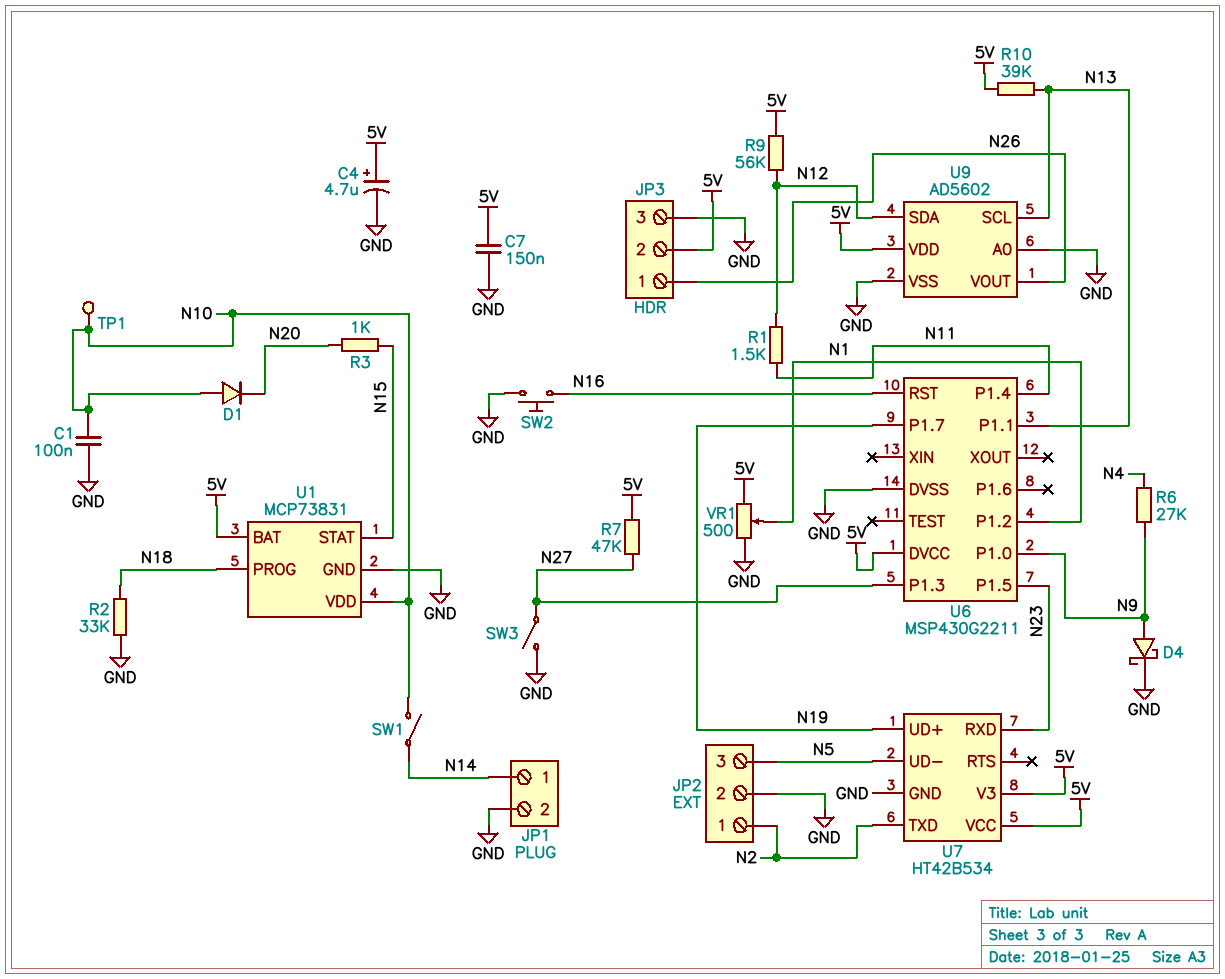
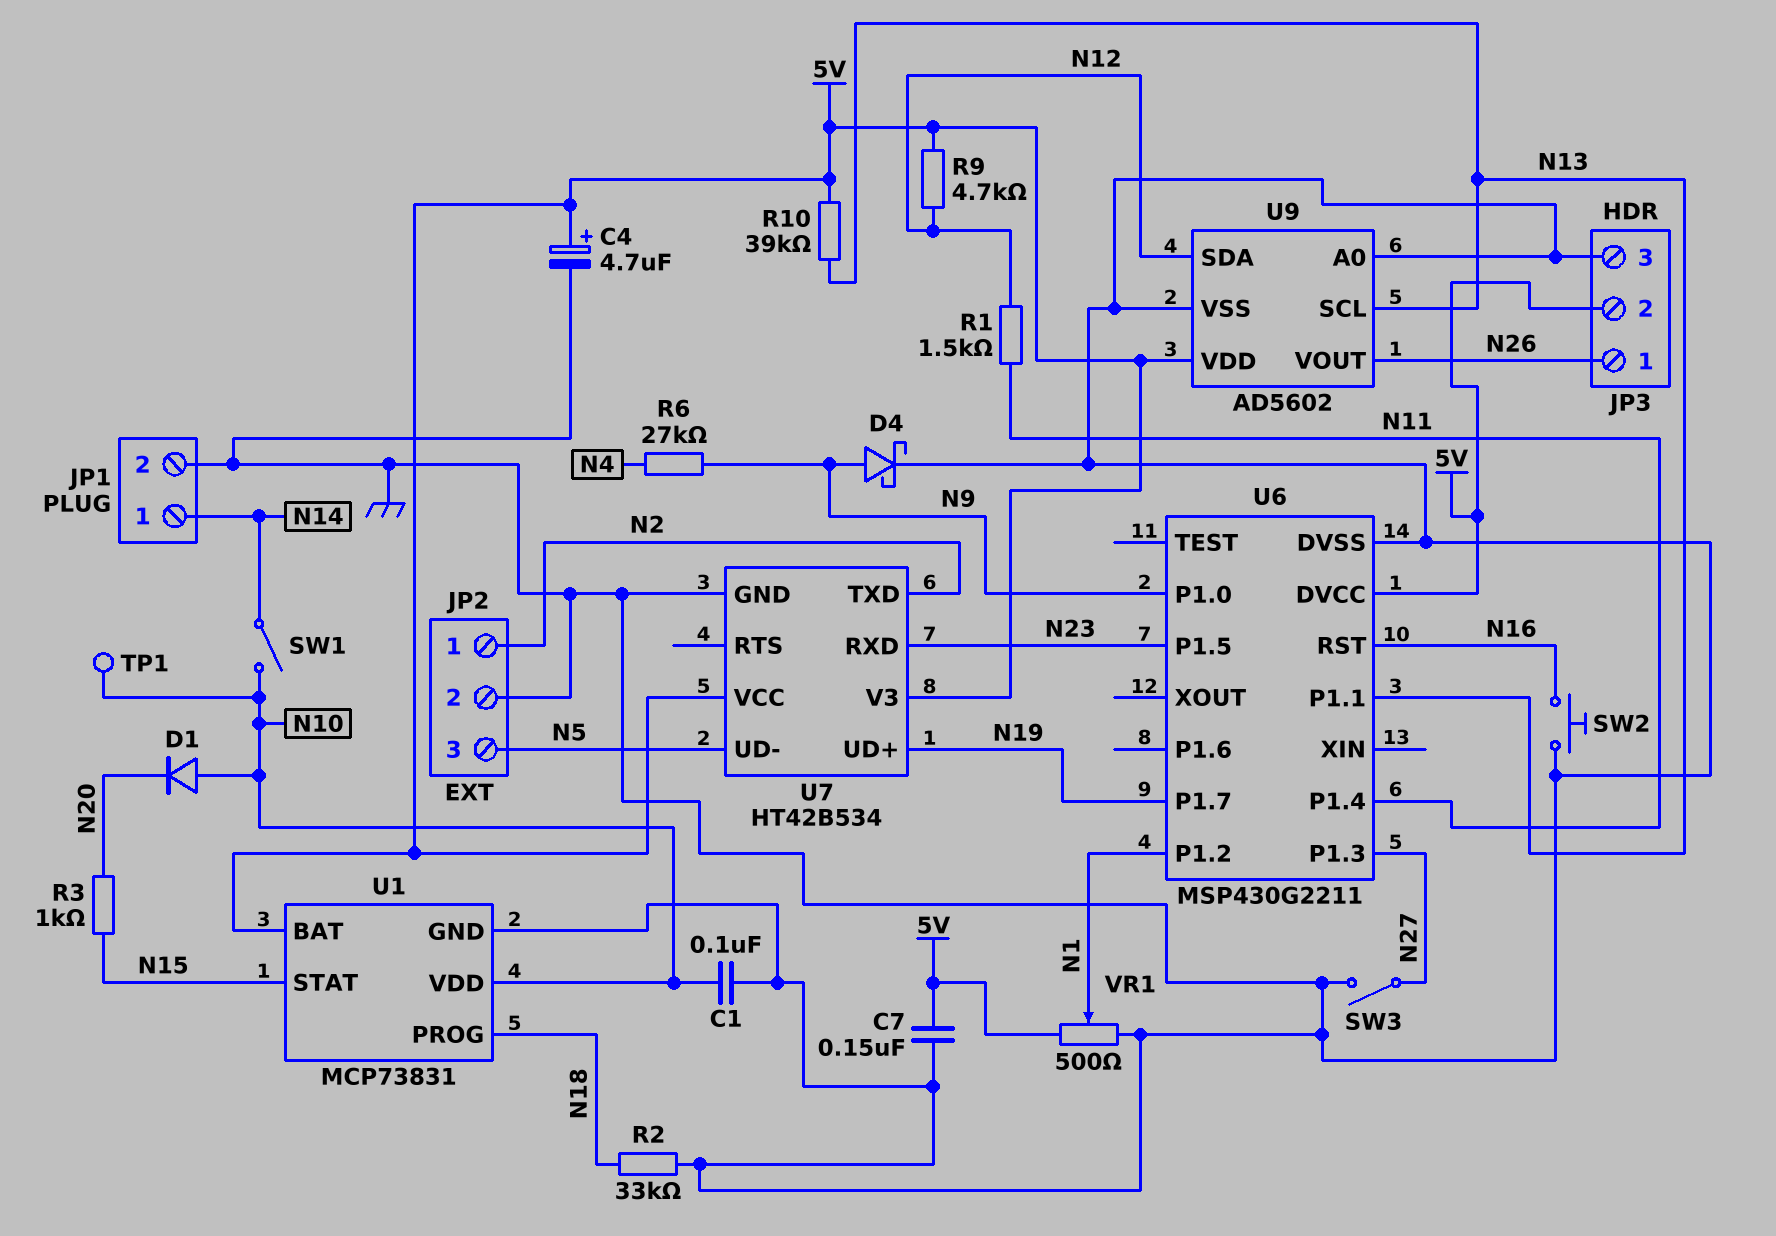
R7: 47k (5V, N27) -> none
R9: 56k (5V, N12) -> 4.7k (5V, N12)

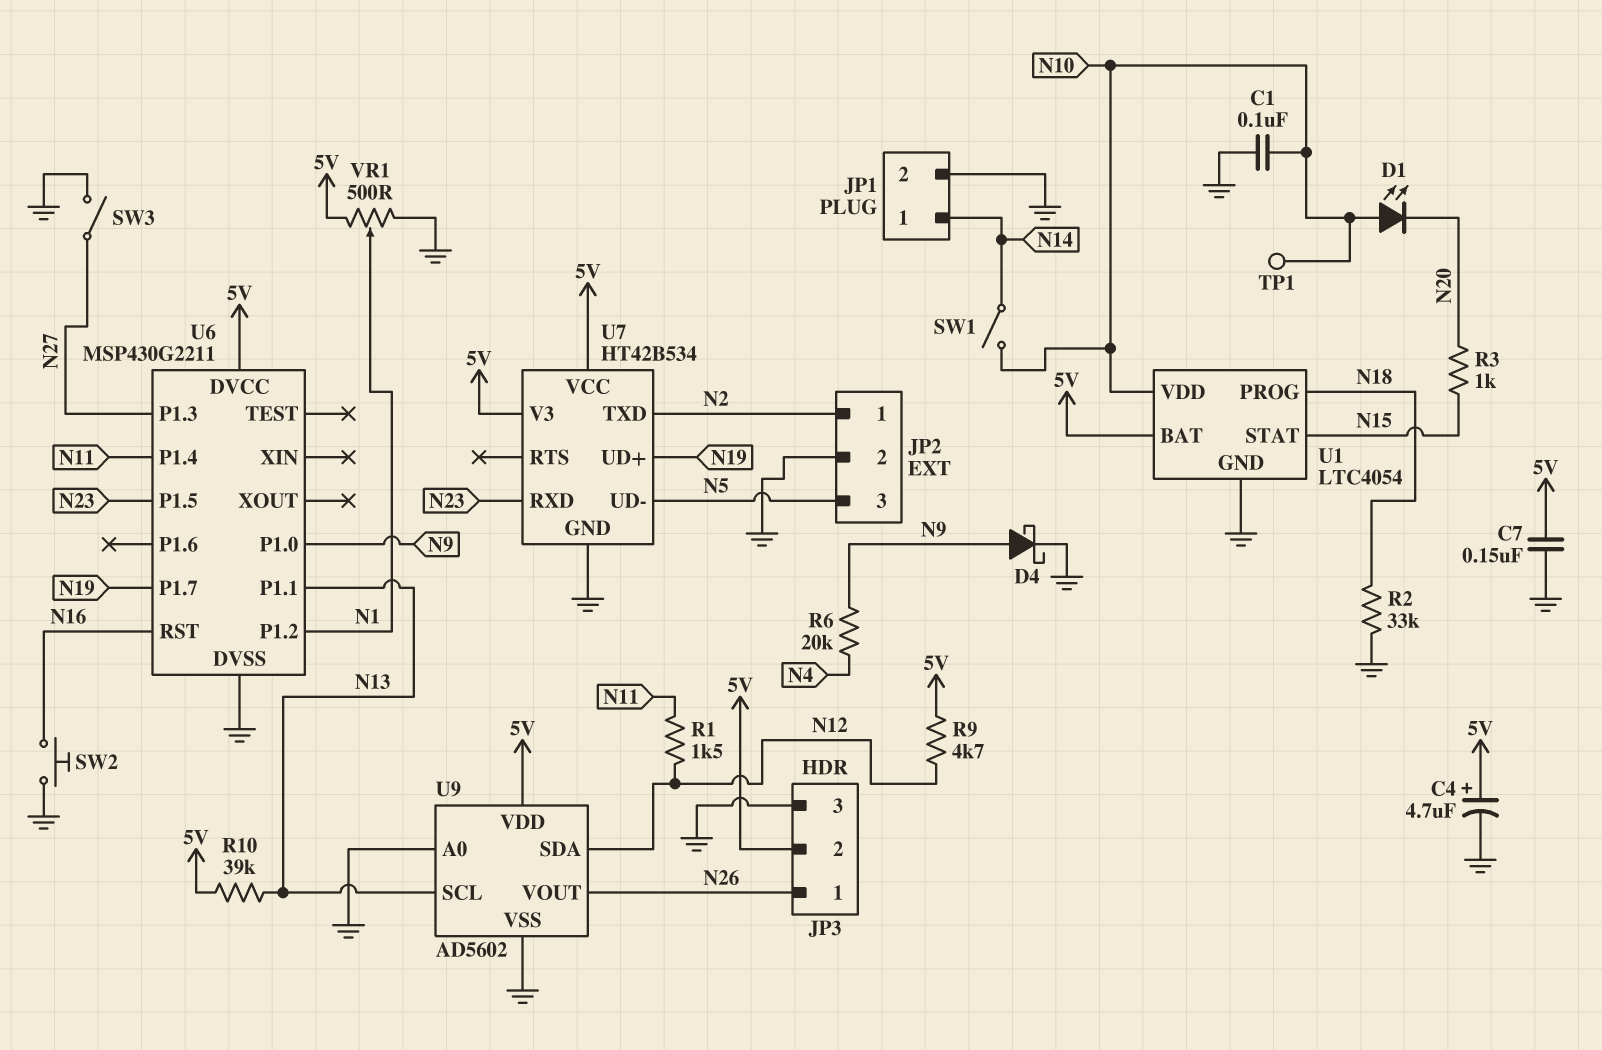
D1: diode (A N10, K N20) -> LED (A N10, K N20)
R6: 27k (N4, N9) -> 20k (N4, N9)
U1: MCP73831 -> LTC4054

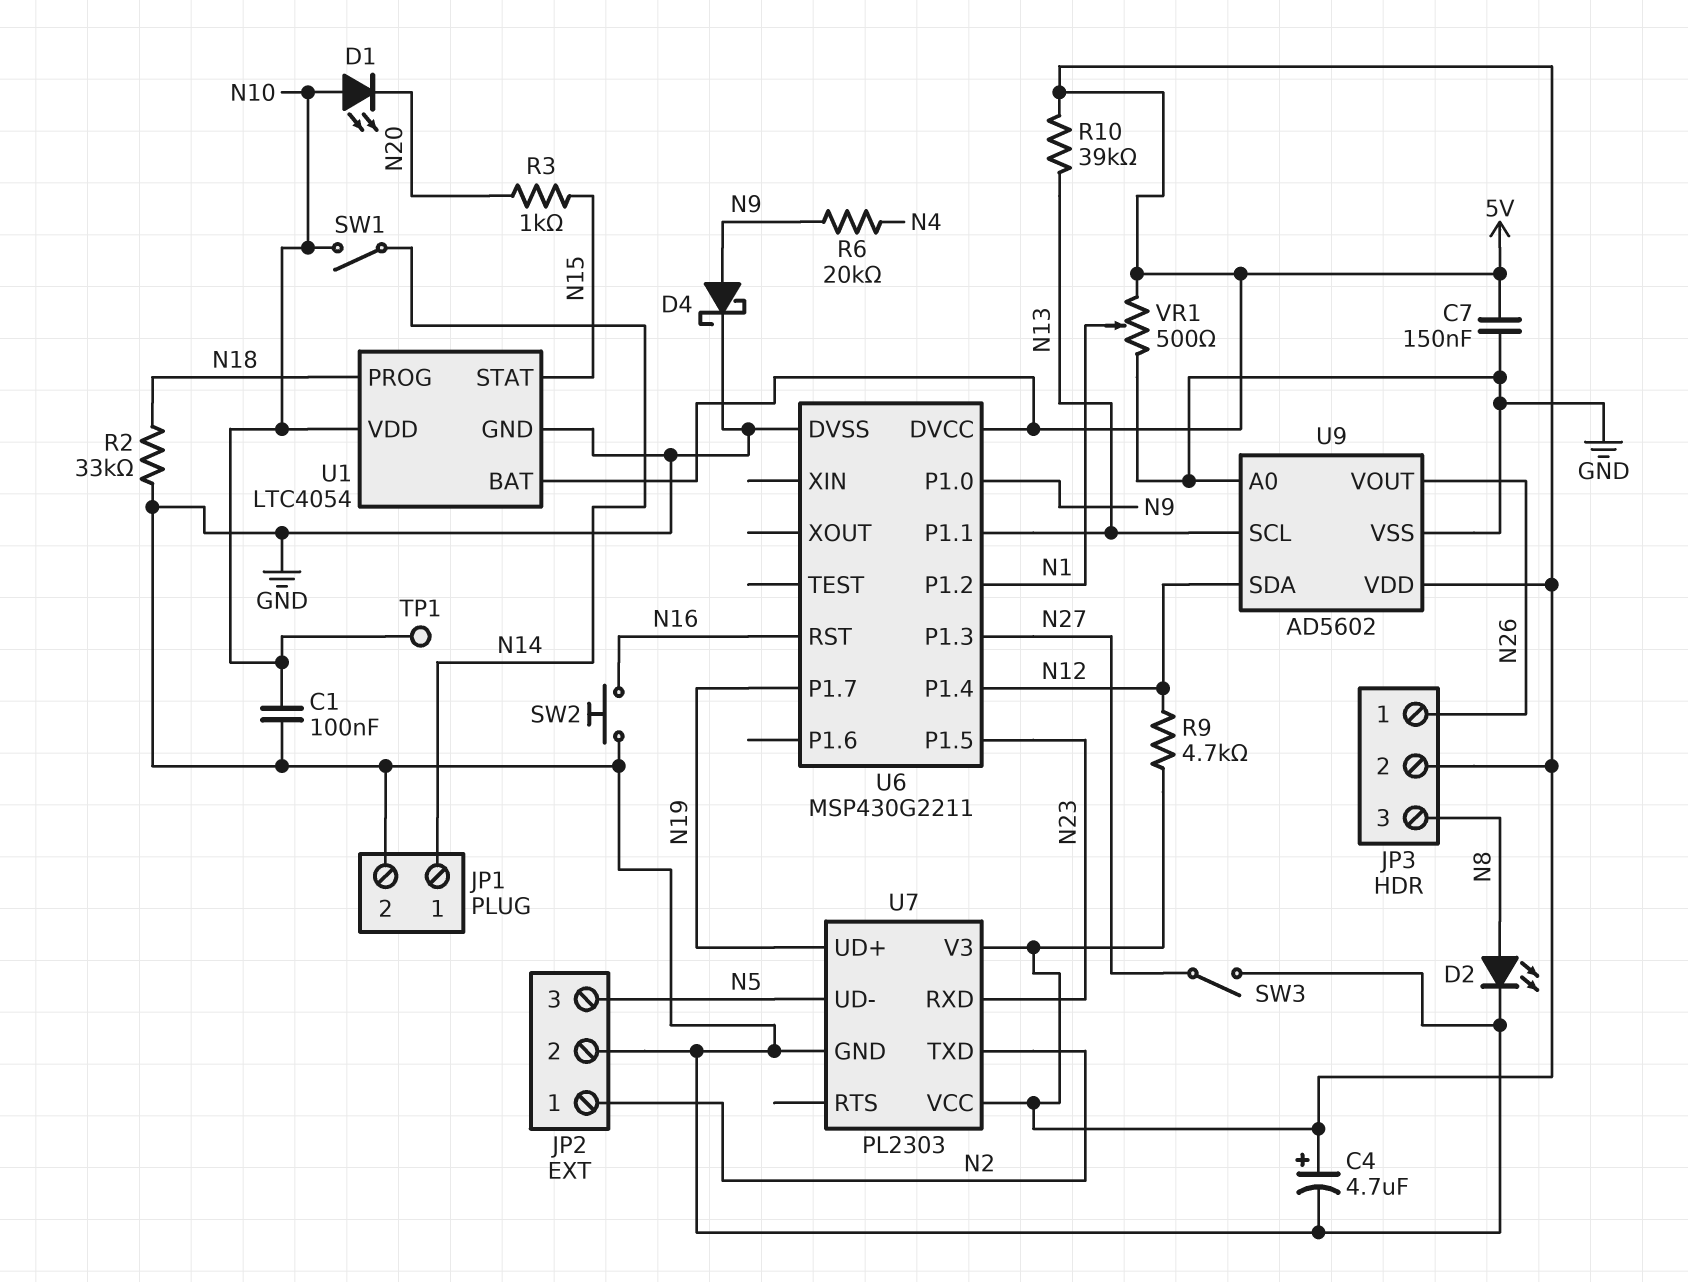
D2: none -> LED (A N8, K GND)
JP3 pin 3: GND -> N8
R1: 1.5k (N11, N12) -> none
U6 pin P1.4: N11 -> N12
U7: HT42B534 -> PL2303

